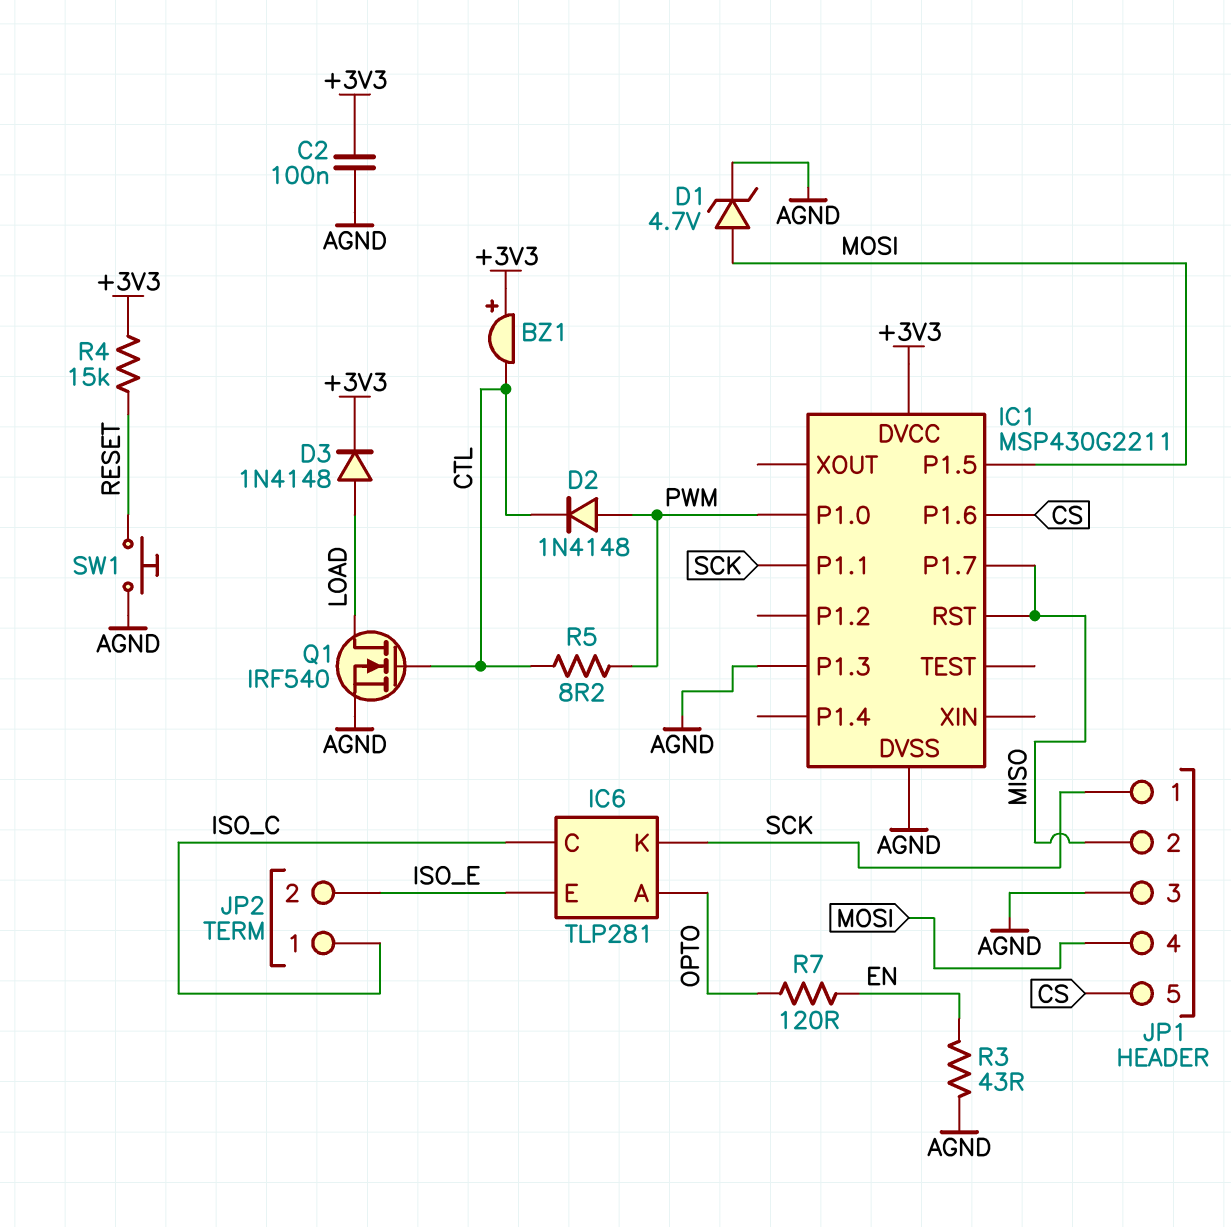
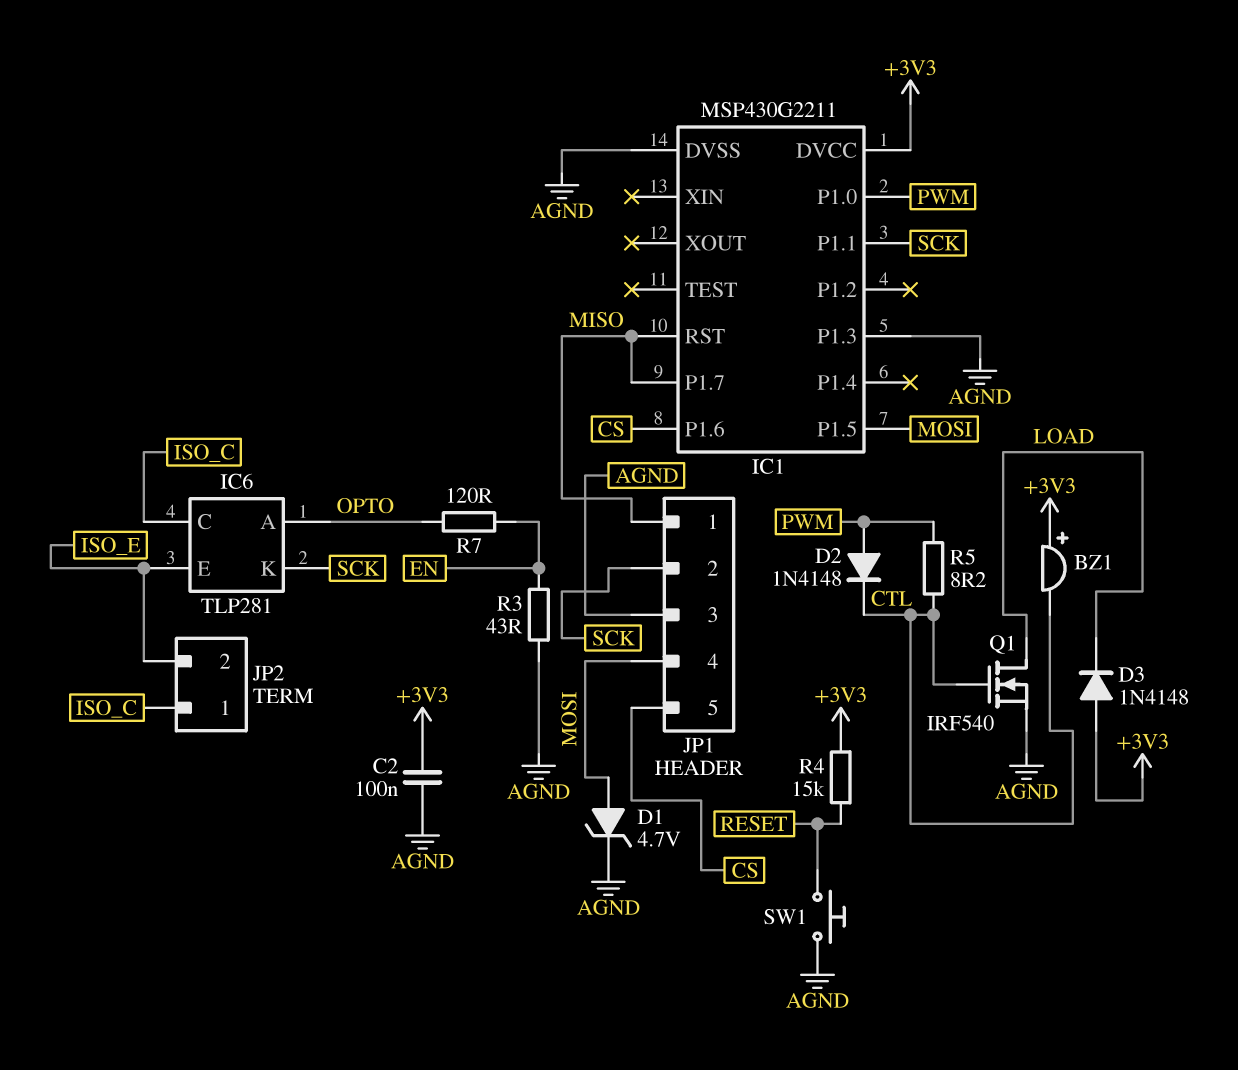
D3: diode 1N4148 (A LOAD, K +3V3) -> diode 1N4148 (A +3V3, K LOAD)
JP1 pin 1: SCK -> MISO
JP1 pin 2: MISO -> SCK

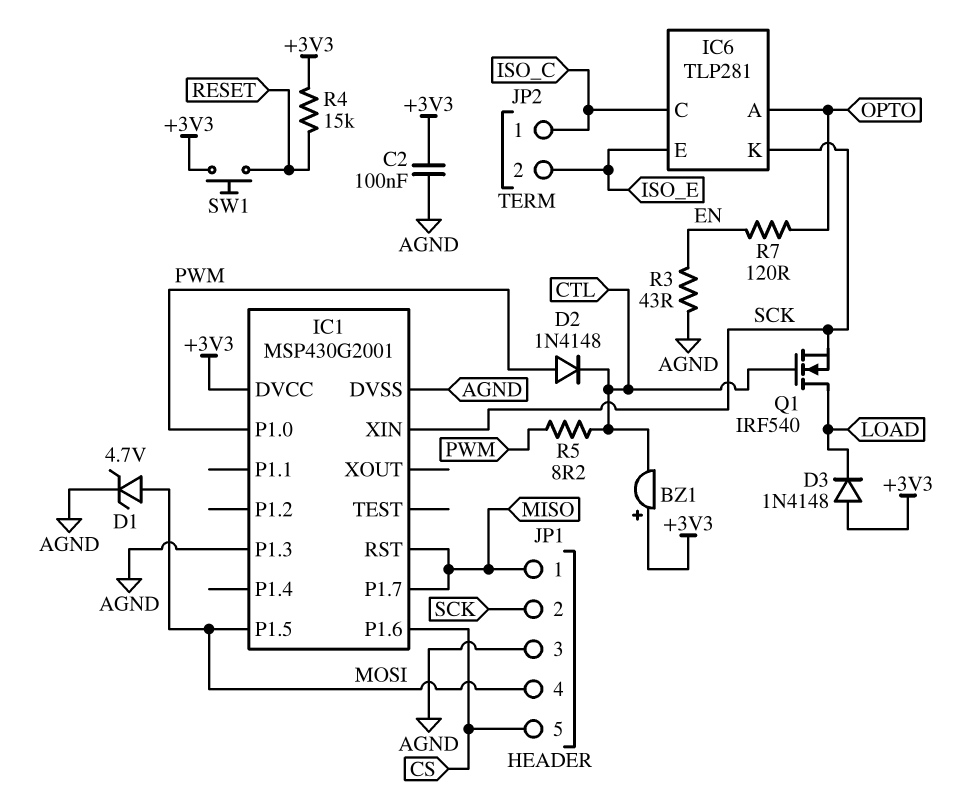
IC1: MSP430G2211 -> MSP430G2001
IC1 pin P1.1: SCK -> none
IC1 pin XIN: none -> SCK
Q1: NMOS IRF540 (G CTL, D LOAD, S AGND) -> NMOS IRF540 (G CTL, D LOAD, S SCK)
SW1: button (AGND, RESET) -> button (+3V3, RESET)

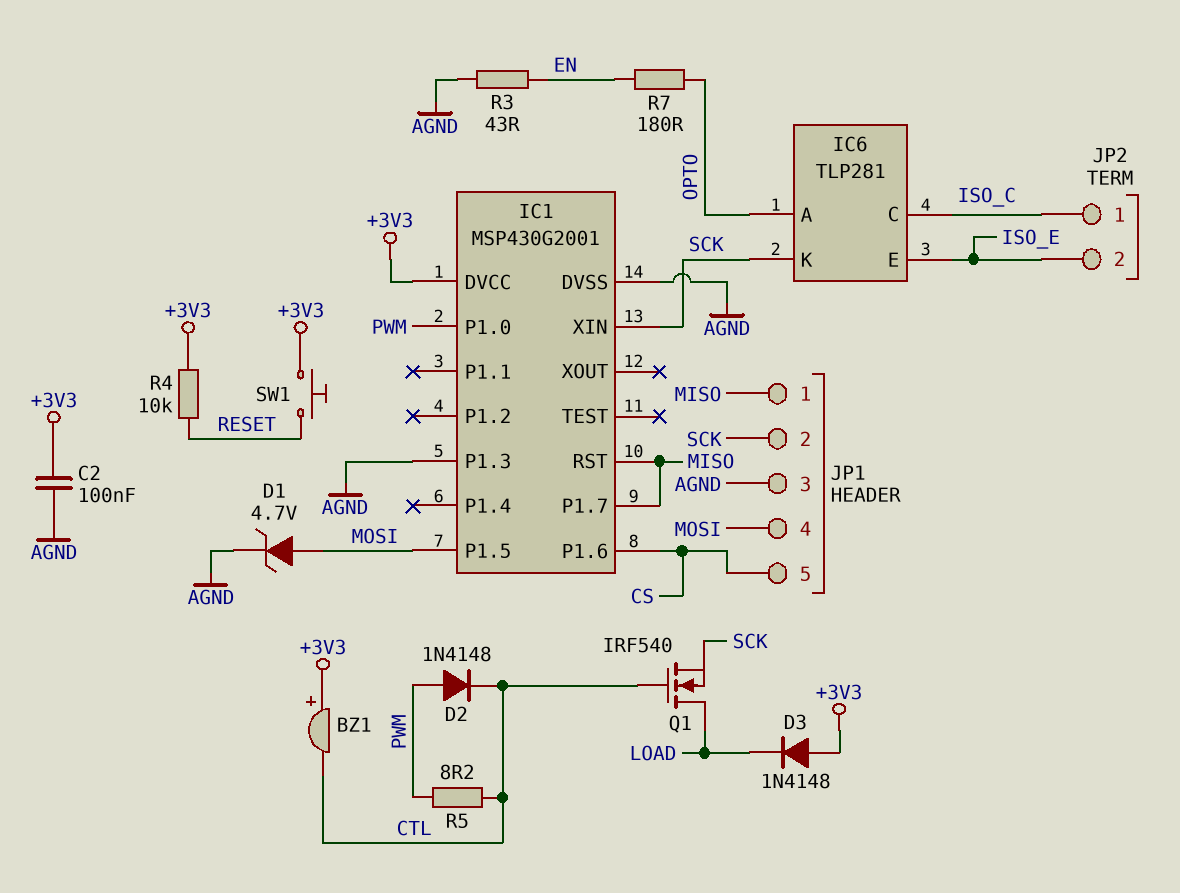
R4: 15k (+3V3, RESET) -> 10k (+3V3, RESET)
R7: 120 (EN, OPTO) -> 180 (EN, OPTO)

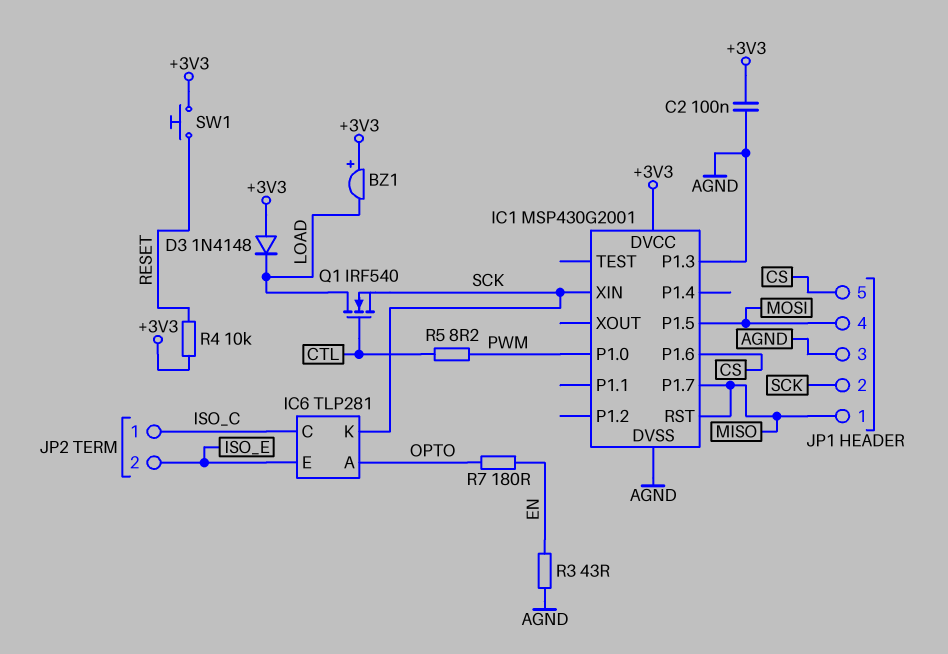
BZ1: buzzer (plus +3V3, minus CTL) -> buzzer (plus +3V3, minus LOAD)
D1: zener 4.7V (A MOSI, K AGND) -> none
D2: diode 1N4148 (A PWM, K CTL) -> none

